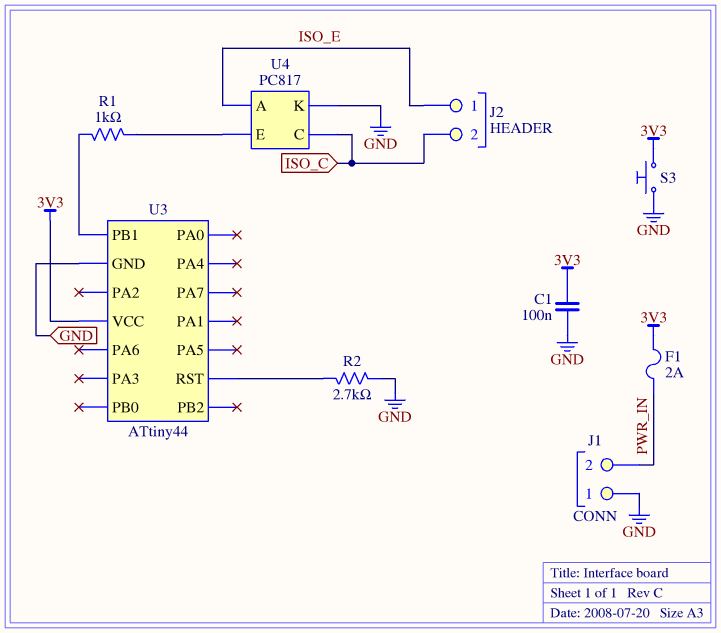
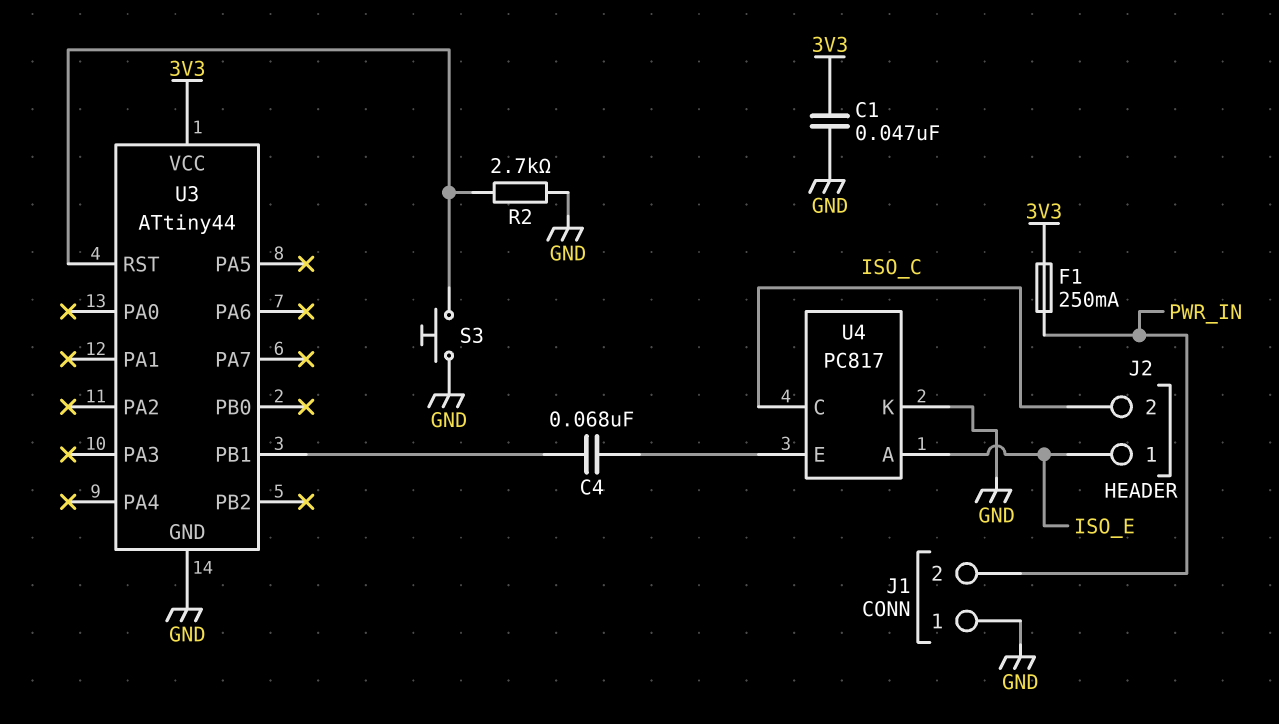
C1: 100nF (3V3, GND) -> 47nF (3V3, GND)
C4: none -> 68nF (U3/PB1, U4/E)
F1: 2A (3V3, PWR_IN) -> 250mA (3V3, PWR_IN)
R1: 1k (U3/PB1, U4/E) -> none
S3: button (3V3, GND) -> button (GND, U3/RST)

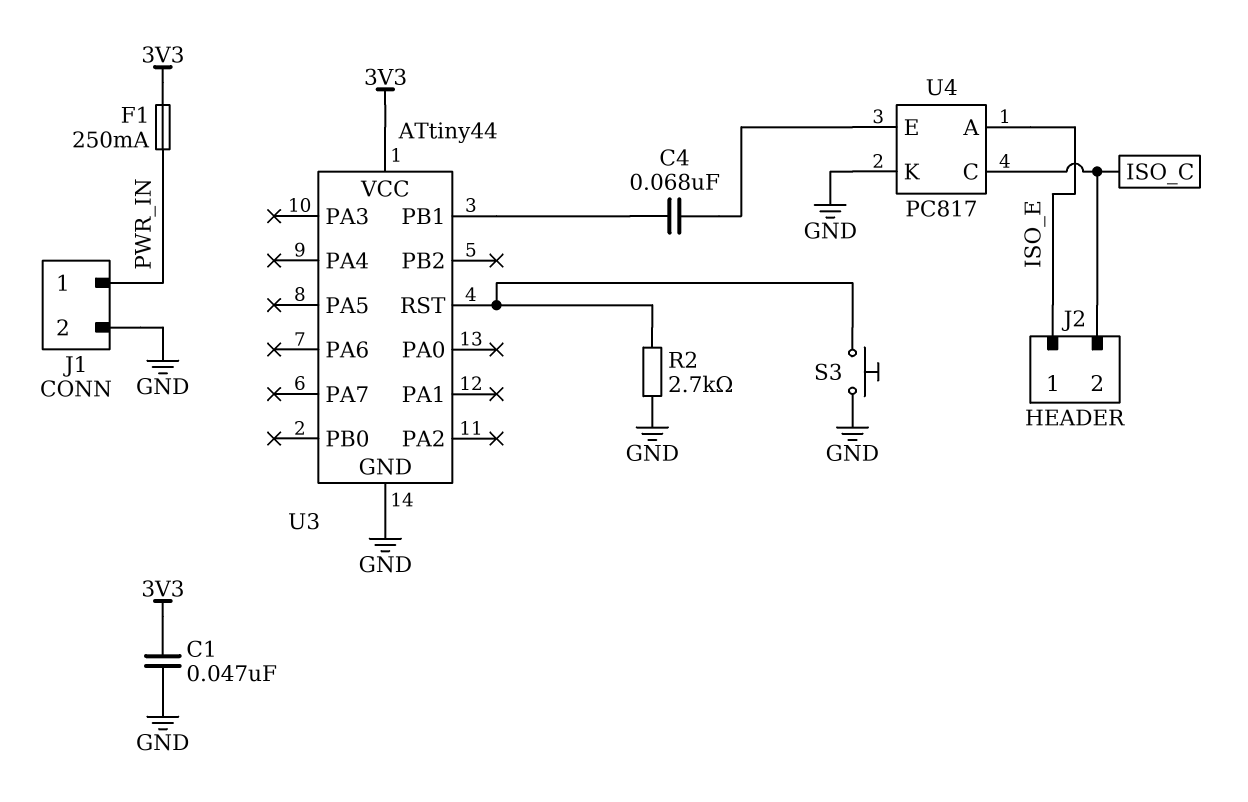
J1 pin 1: GND -> PWR_IN
J1 pin 2: PWR_IN -> GND

